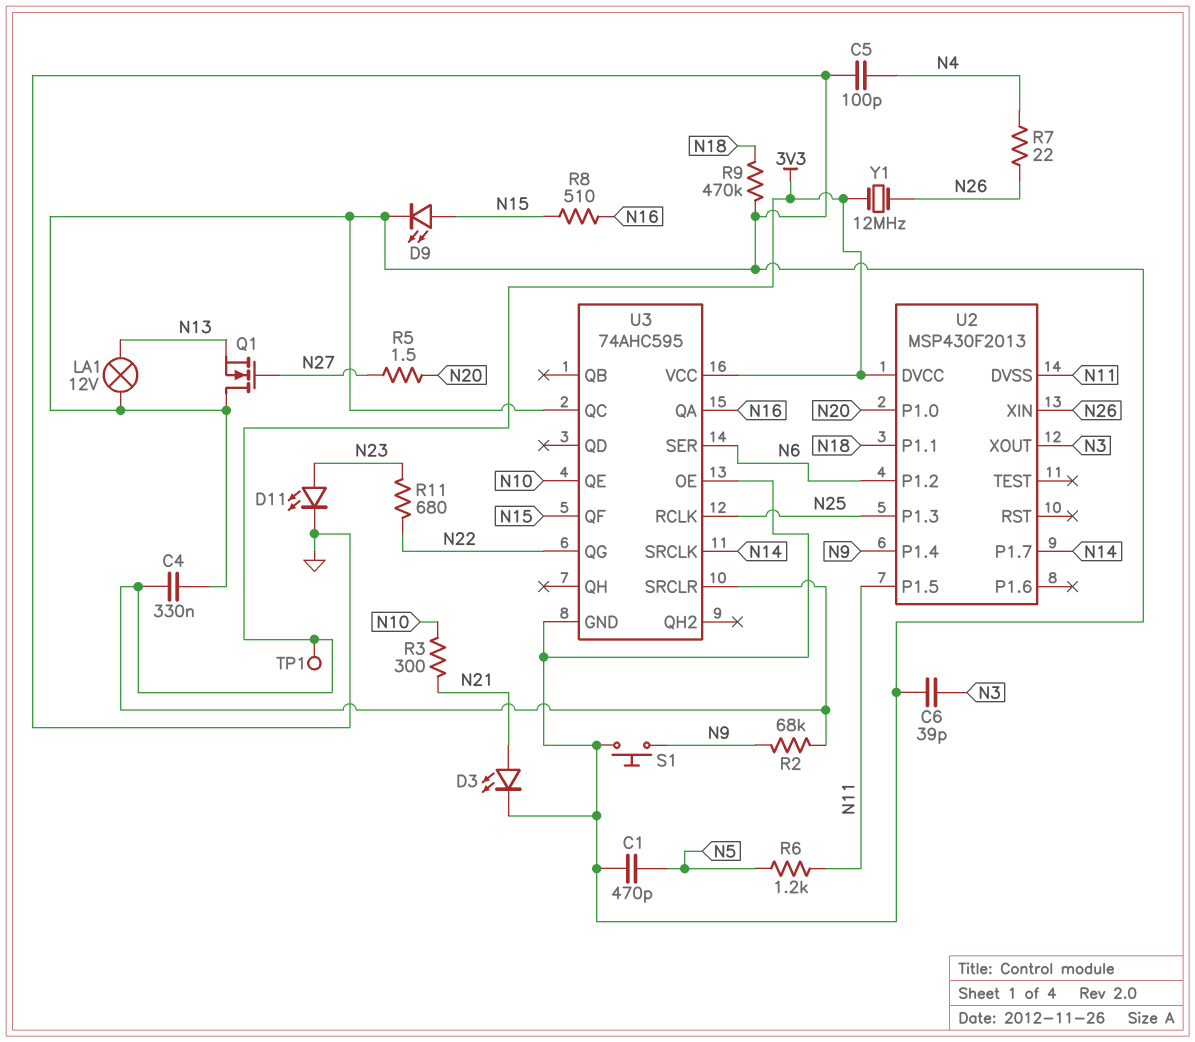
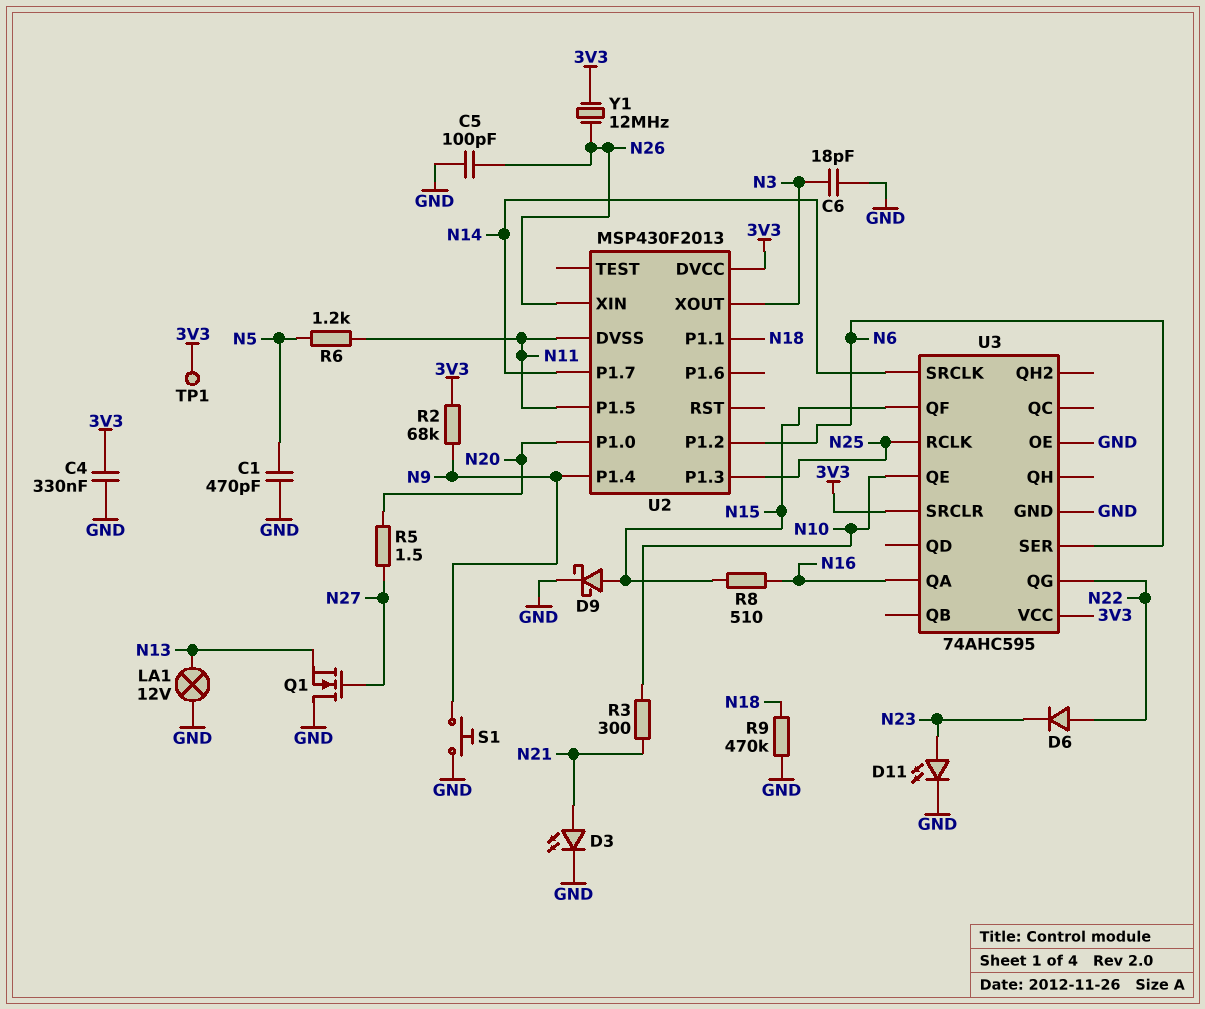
C5: 100pF (GND, N4) -> 100pF (GND, N26)
C6: 39pF (GND, N3) -> 18pF (GND, N3)
D6: none -> diode (A N22, K N23)
D9: LED (A N15, K GND) -> schottky (A N15, K GND)
R7: 22 (N4, N26) -> none
R11: 680 (N22, N23) -> none
U3 pin QC: GND -> none

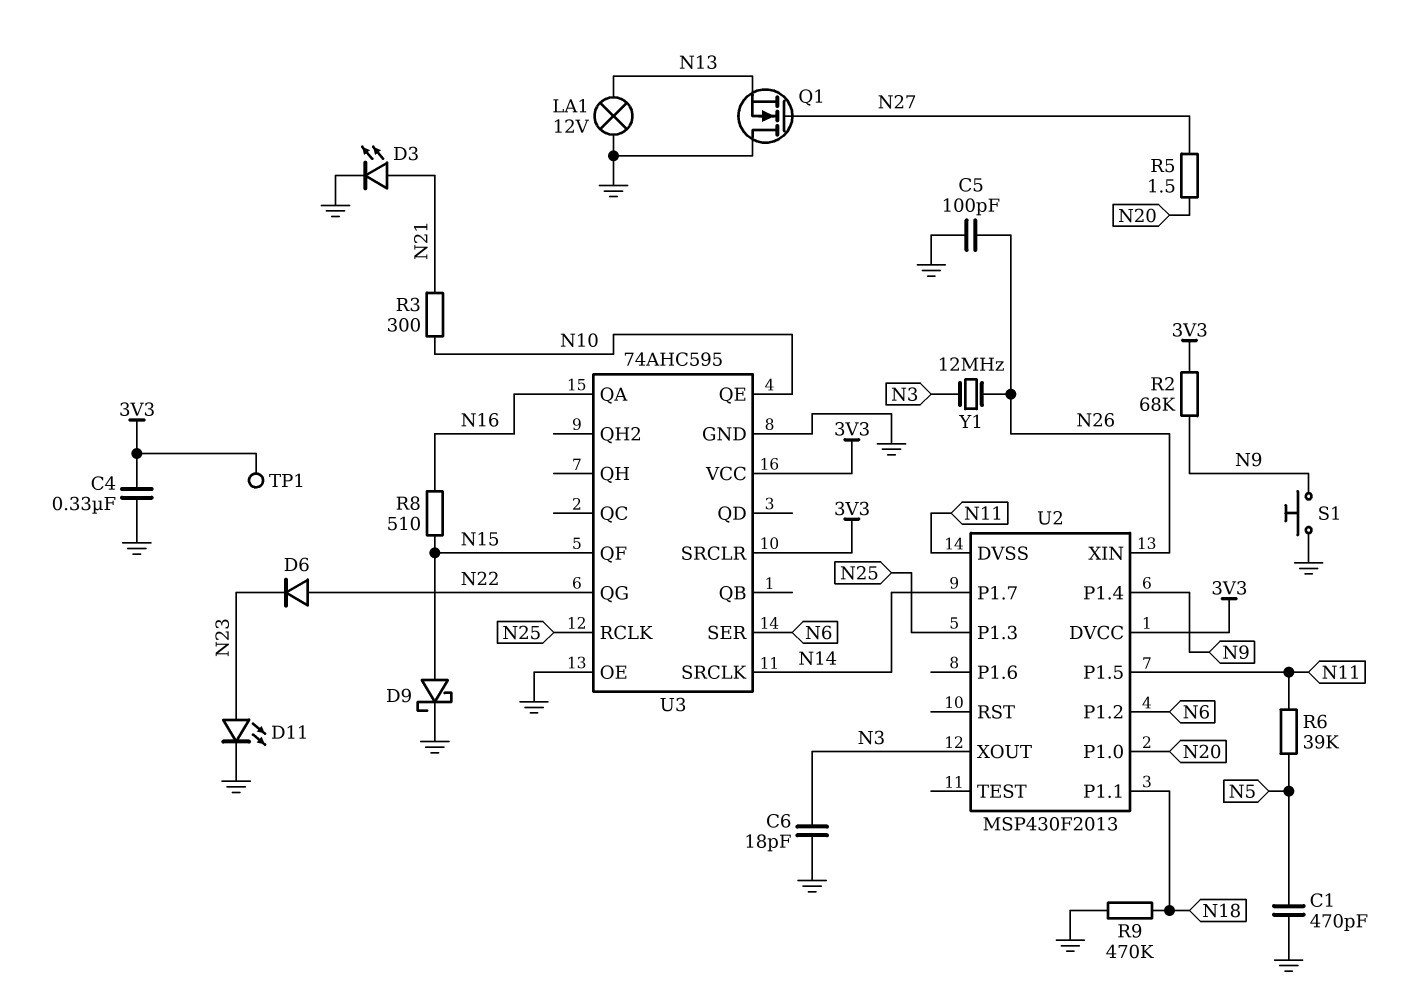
R6: 1.2k (N5, N11) -> 39k (N5, N11)
Y1: 12MHz (3V3, N26) -> 12MHz (N3, N26)

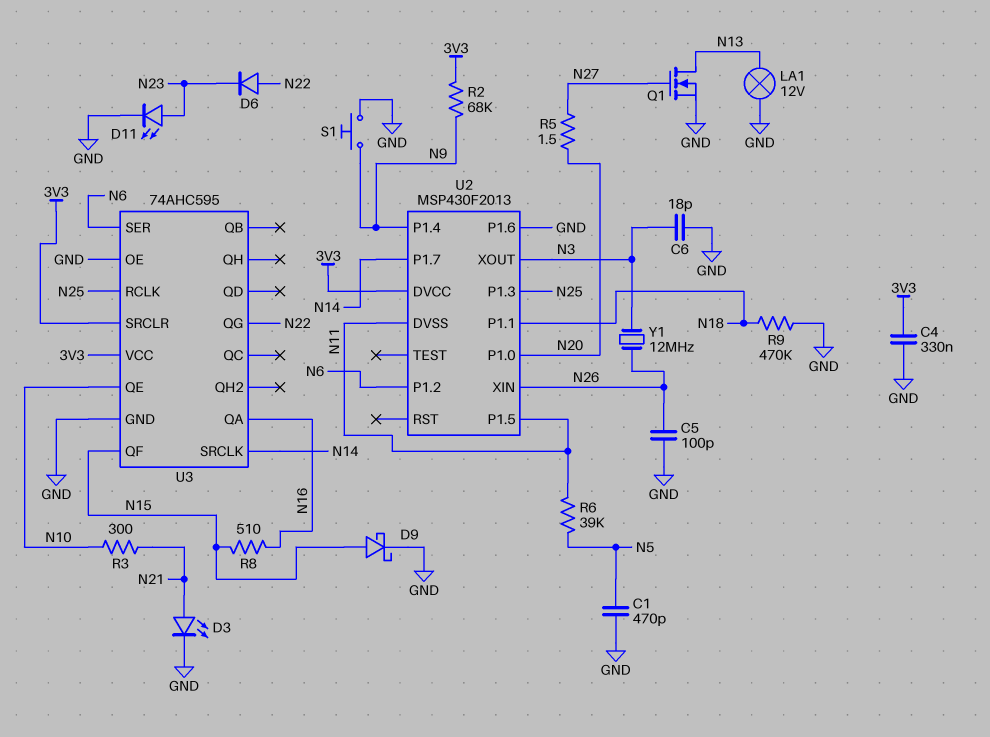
Q1: NMOS (G N27, D GND, S N13) -> NMOS (G N27, D N13, S GND)
TP1: test point (3V3) -> none
U2 pin P1.6: none -> GND

